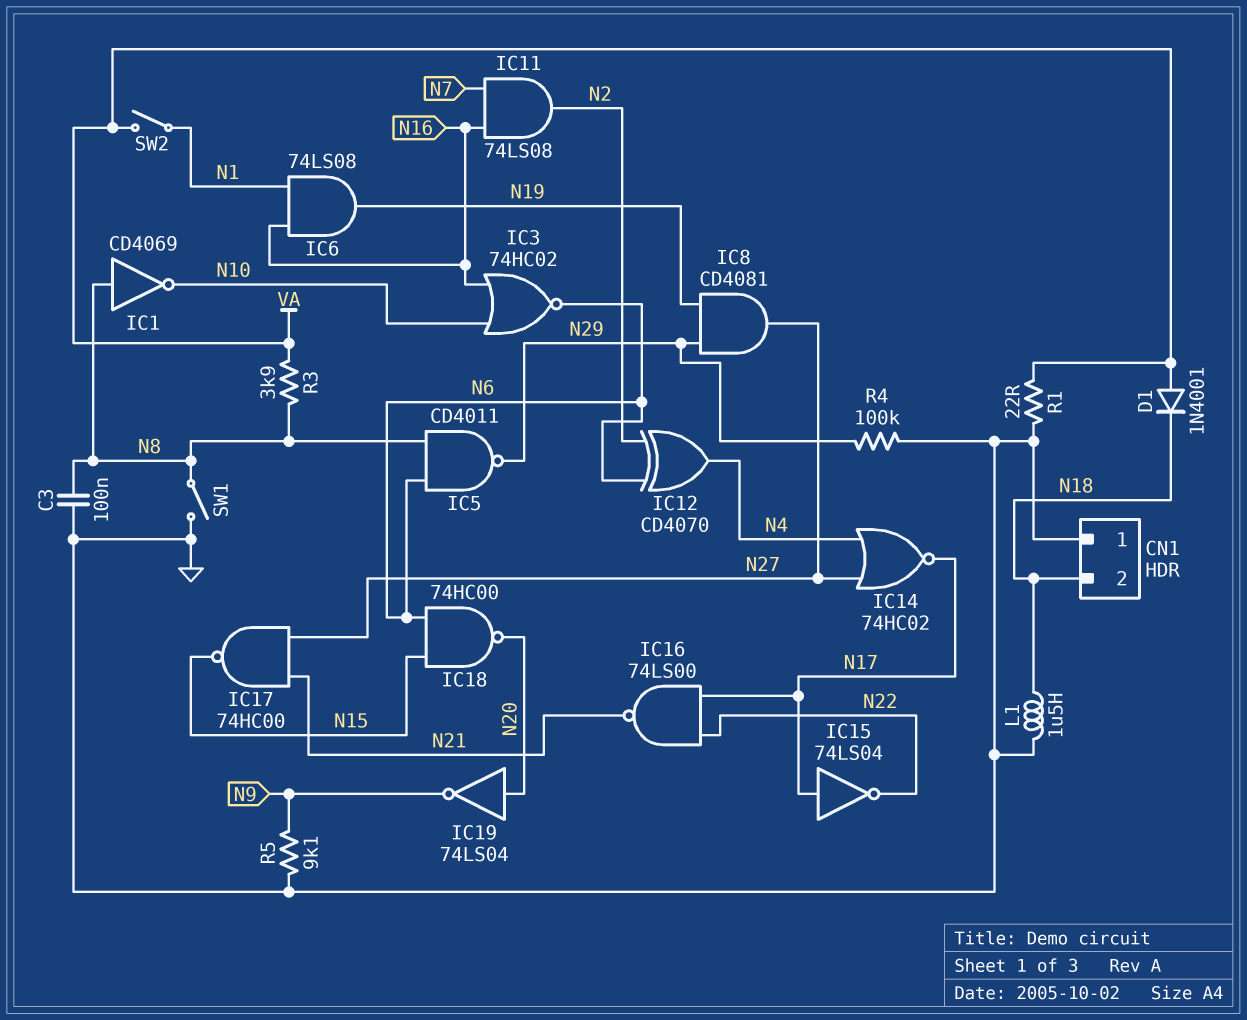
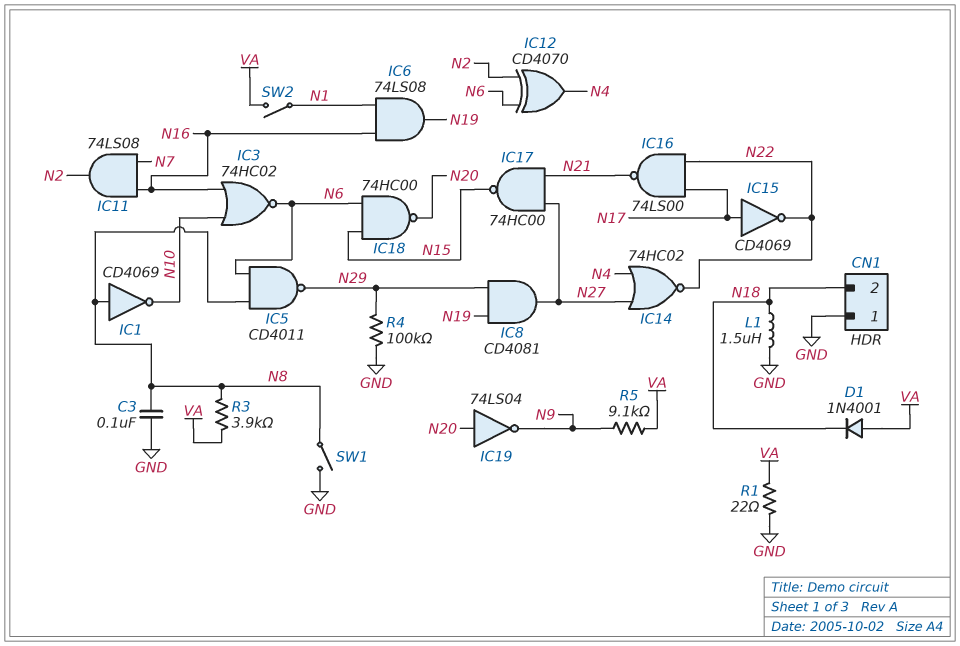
IC14: NOR 74HC02 (in N4, in N27, out N17) -> NOR 74HC02 (in N4, in N27, out N22)
IC15: NOT 74LS04 (in N17, out N22) -> NOT CD4069 (in N17, out N22)
R5: 9.1k (GND, N9) -> 9.1k (N9, VA)

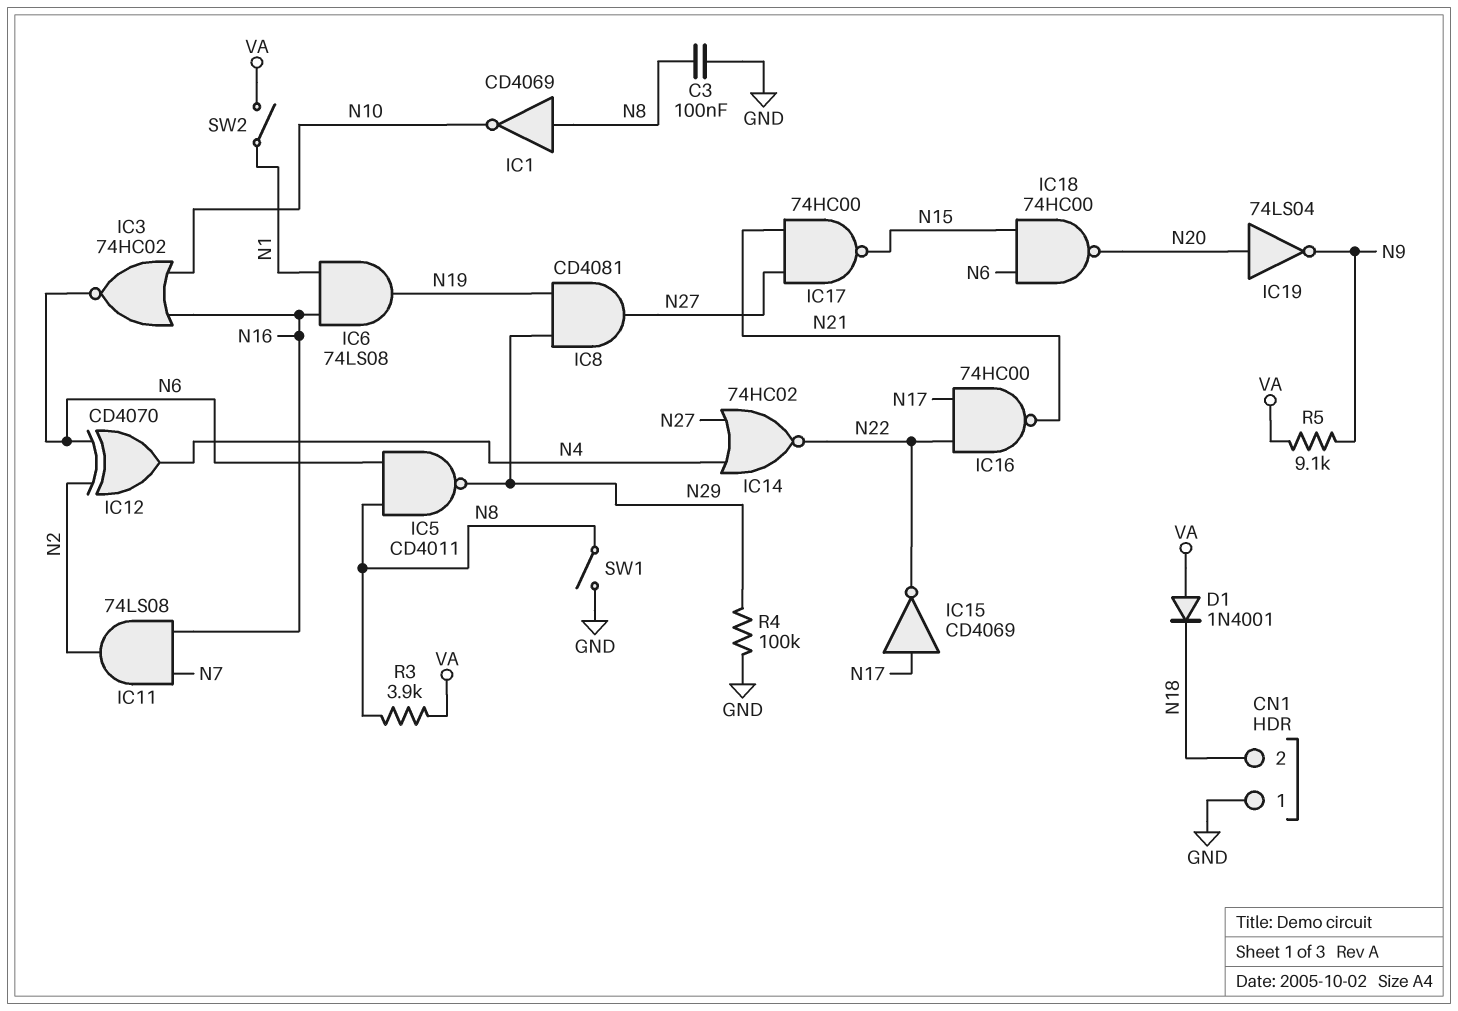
IC16: NAND 74LS00 (in N17, in N22, out N21) -> NAND 74HC00 (in N17, in N22, out N21)
L1: 1.5uH (GND, N18) -> none
R1: 22 (GND, VA) -> none

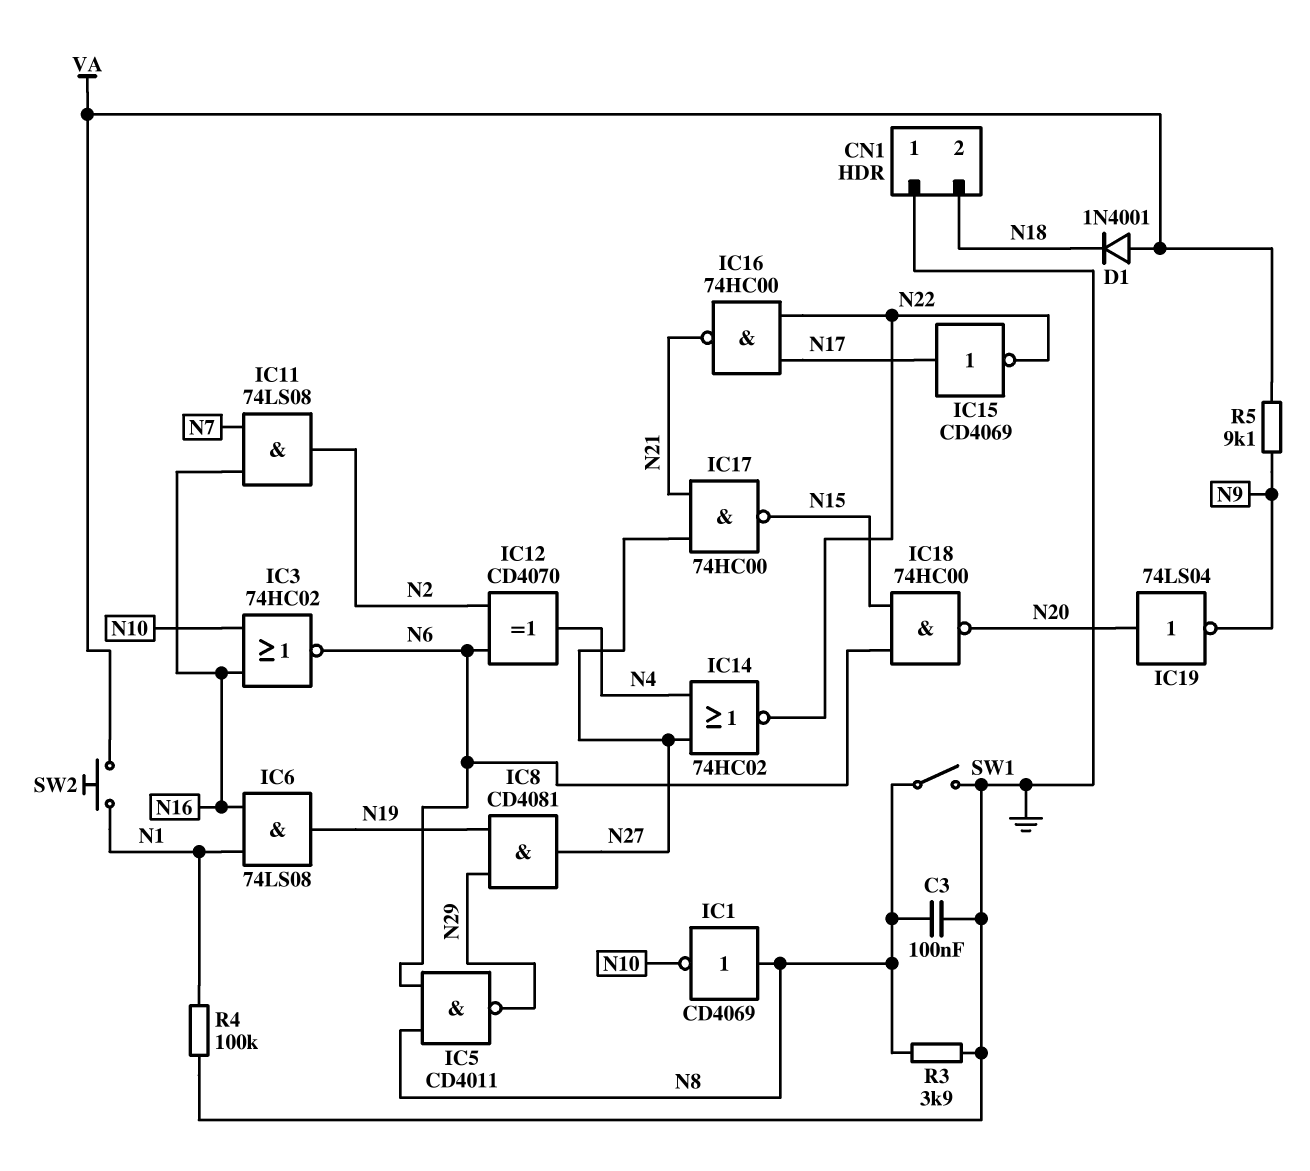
R3: 3.9k (N8, VA) -> 3.9k (GND, N8)
R4: 100k (GND, N29) -> 100k (GND, N1)
SW2: switch (N1, VA) -> button (N1, VA)

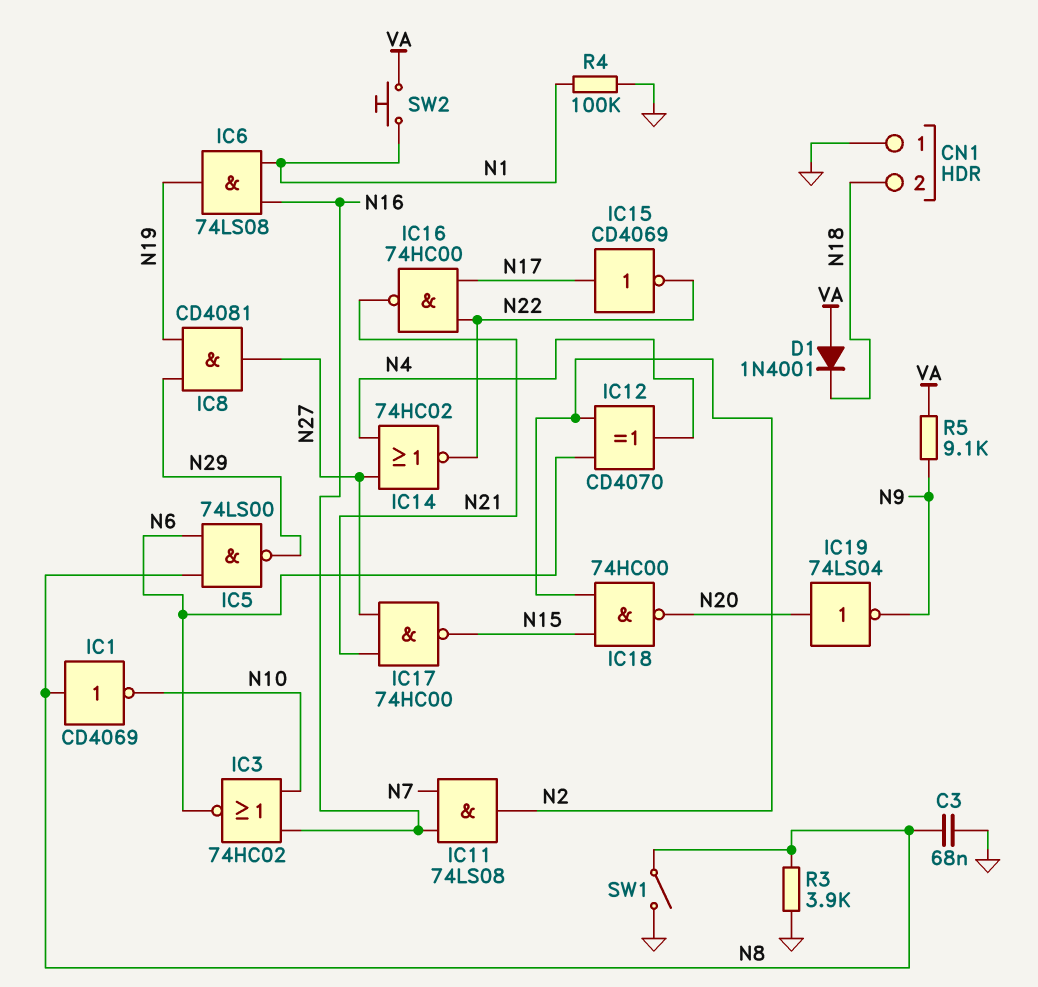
C3: 100nF (GND, N8) -> 68nF (GND, N8)
IC5: NAND CD4011 (in N6, in N8, out N29) -> NAND 74LS00 (in N6, in N8, out N29)
IC18: NAND 74HC00 (in N6, in N15, out N20) -> NAND 74HC00 (in N2, in N15, out N20)

